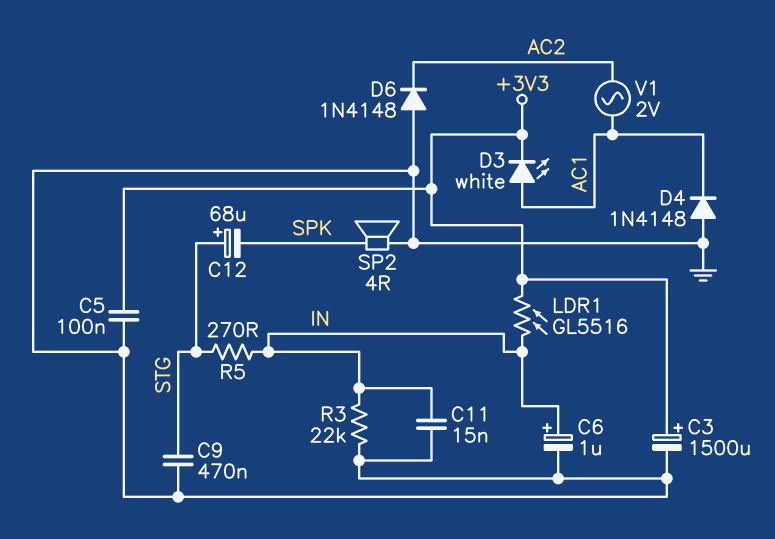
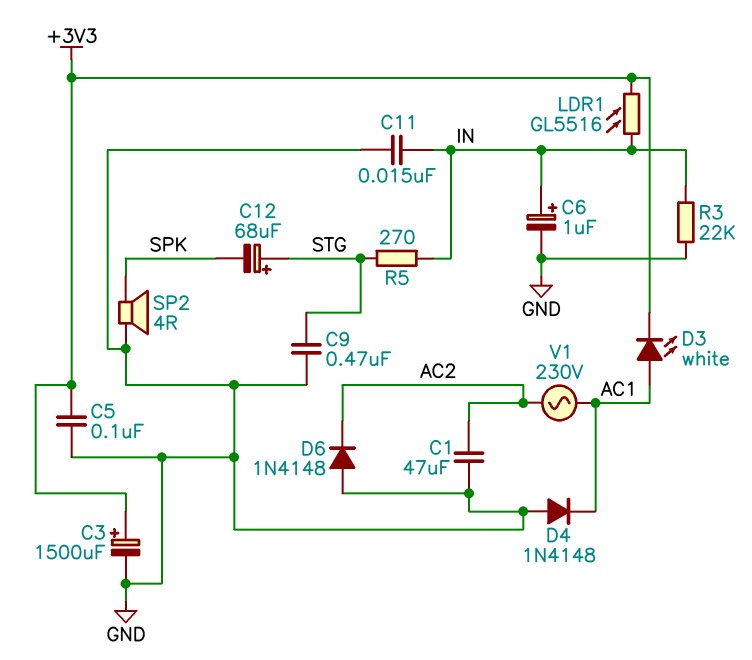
C1: none -> 47uF (AC2, GND)
V1: AC 2V (AC1, AC2) -> AC 230V (AC1, AC2)

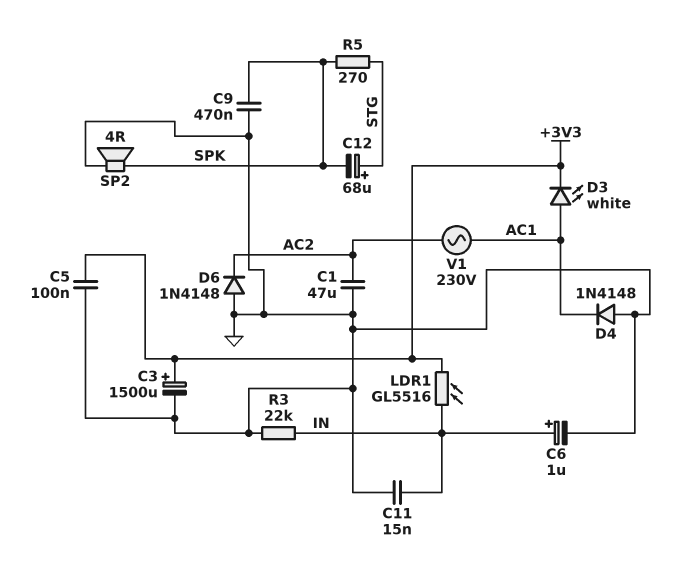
C9: 470nF (GND, STG) -> 470nF (GND, SPK)
R5: 270 (IN, STG) -> 270 (SPK, STG)

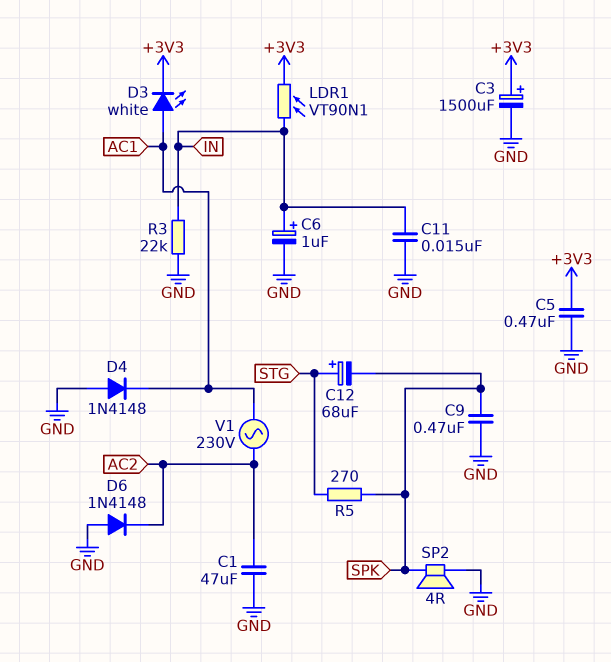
C5: 100nF (+3V3, GND) -> 470nF (+3V3, GND)
LDR1: GL5516 (+3V3, IN) -> VT90N1 (+3V3, IN)

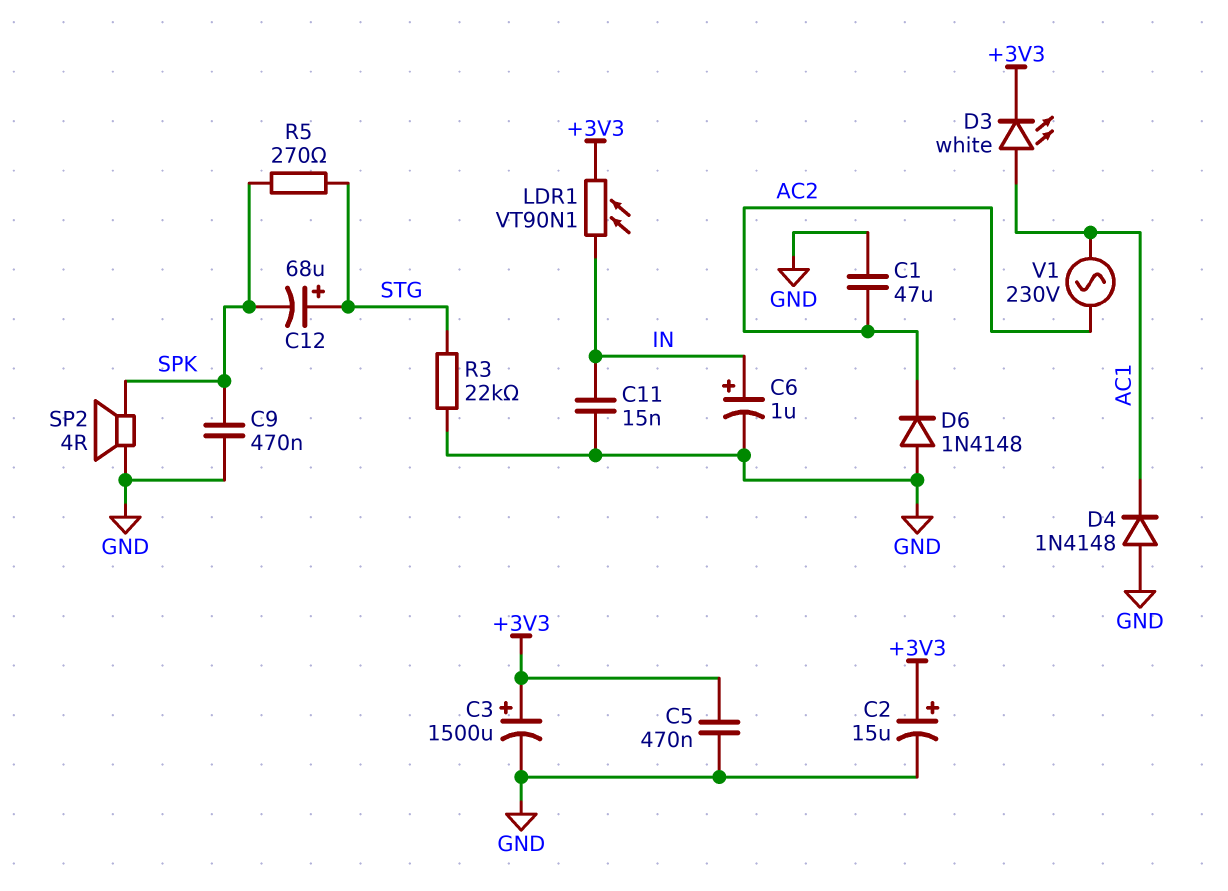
C2: none -> 15uF (plus +3V3, minus GND)
R3: 22k (GND, IN) -> 22k (GND, STG)

